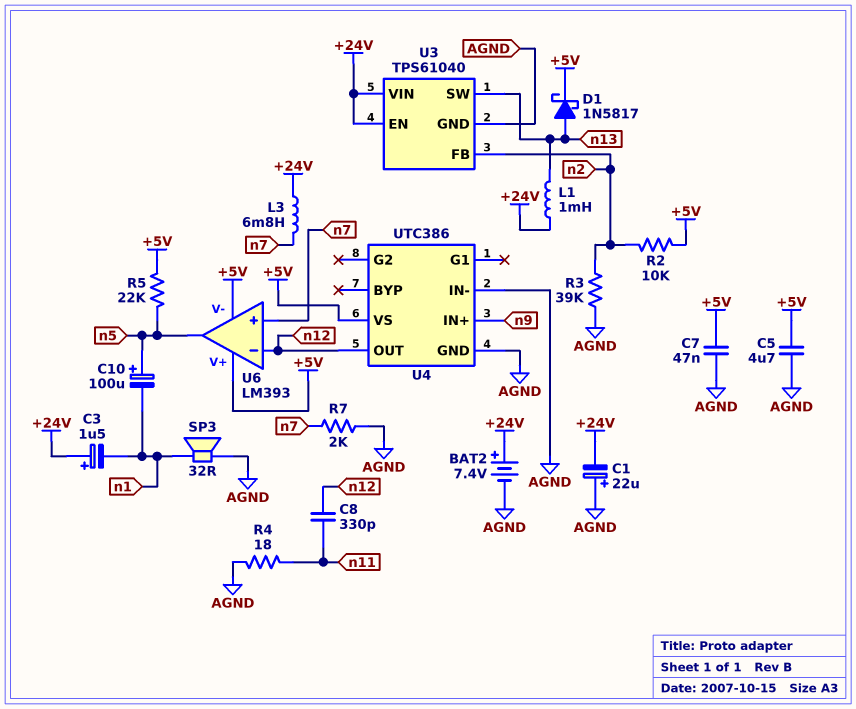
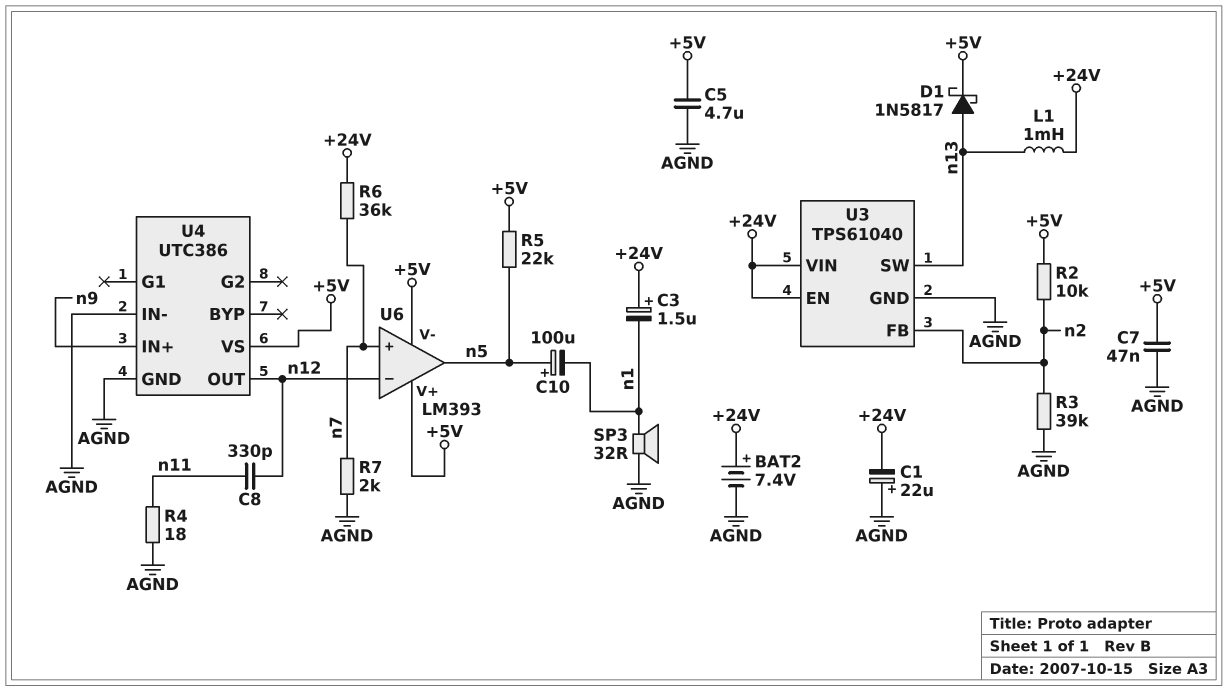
L3: 6.8mH (+24V, n7) -> none
R6: none -> 36k (+24V, n7)

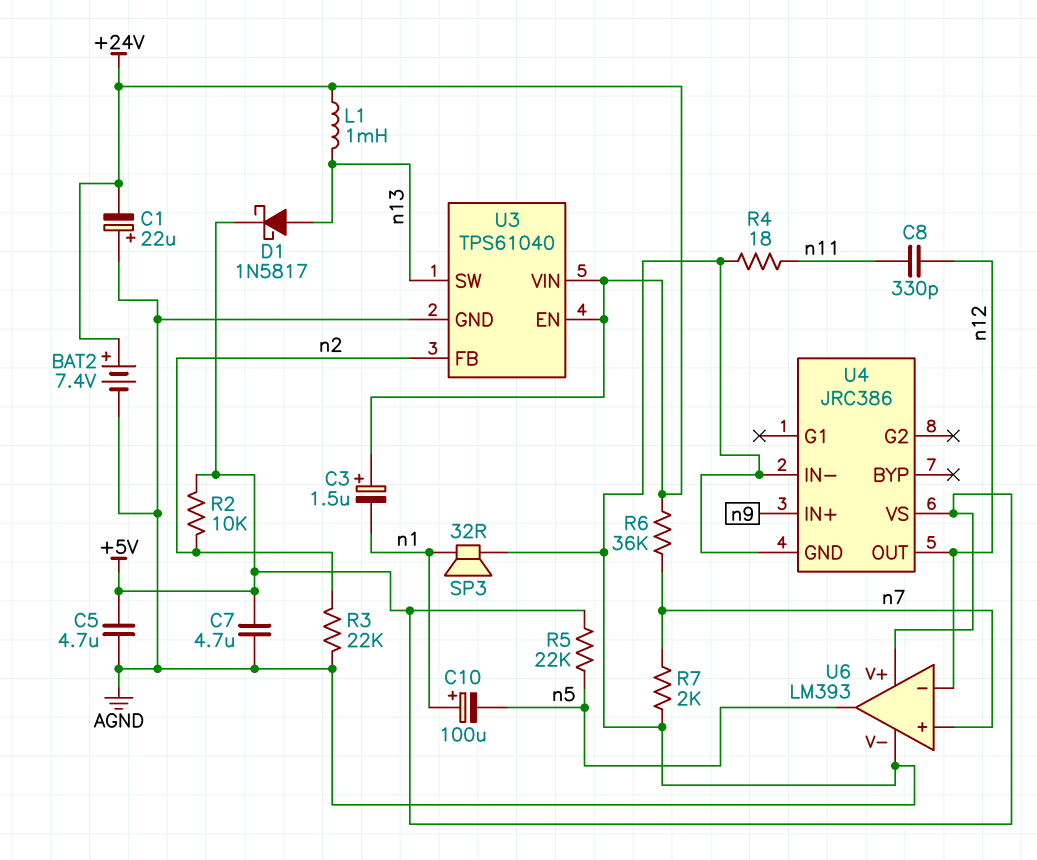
C7: 47nF (+5V, AGND) -> 4.7uF (+5V, AGND)
C10: 100uF (plus n5, minus n1) -> 100uF (plus n1, minus n5)
R3: 39k (AGND, n2) -> 22k (AGND, n2)
U4: UTC386 -> JRC386
U6 pin V-: +5V -> AGND

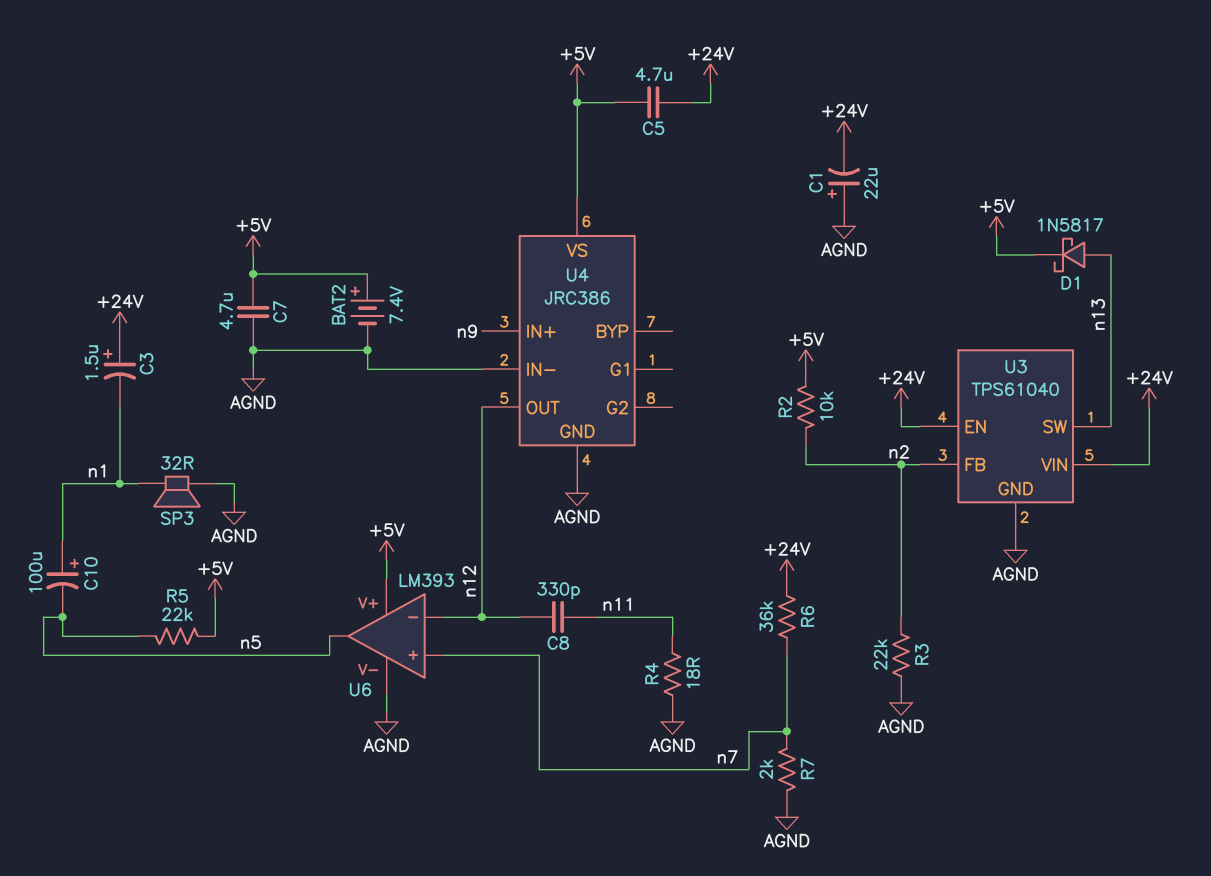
BAT2: 7.4V (plus +24V, minus AGND) -> 7.4V (plus +5V, minus AGND)
C5: 4.7uF (+5V, AGND) -> 4.7uF (+5V, +24V)
L1: 1mH (+24V, n13) -> none

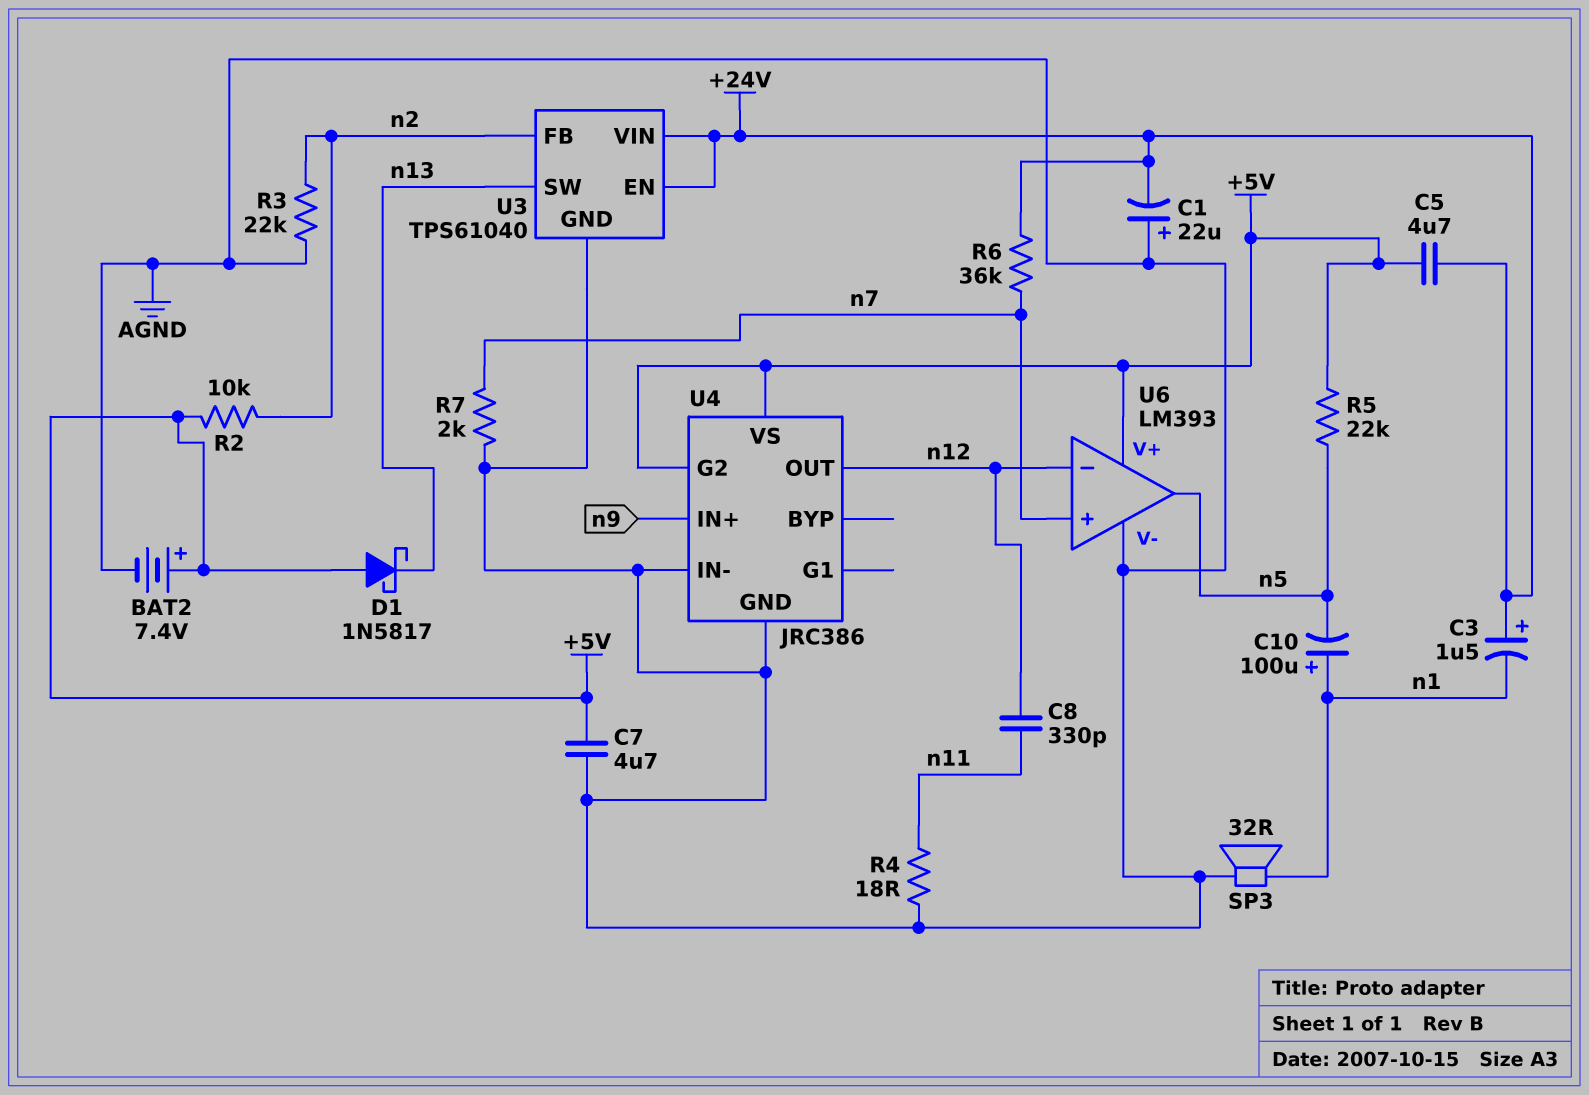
D1: schottky 1N5817 (A n13, K +5V) -> schottky 1N5817 (A +5V, K n13)
U4 pin G2: none -> +5V

